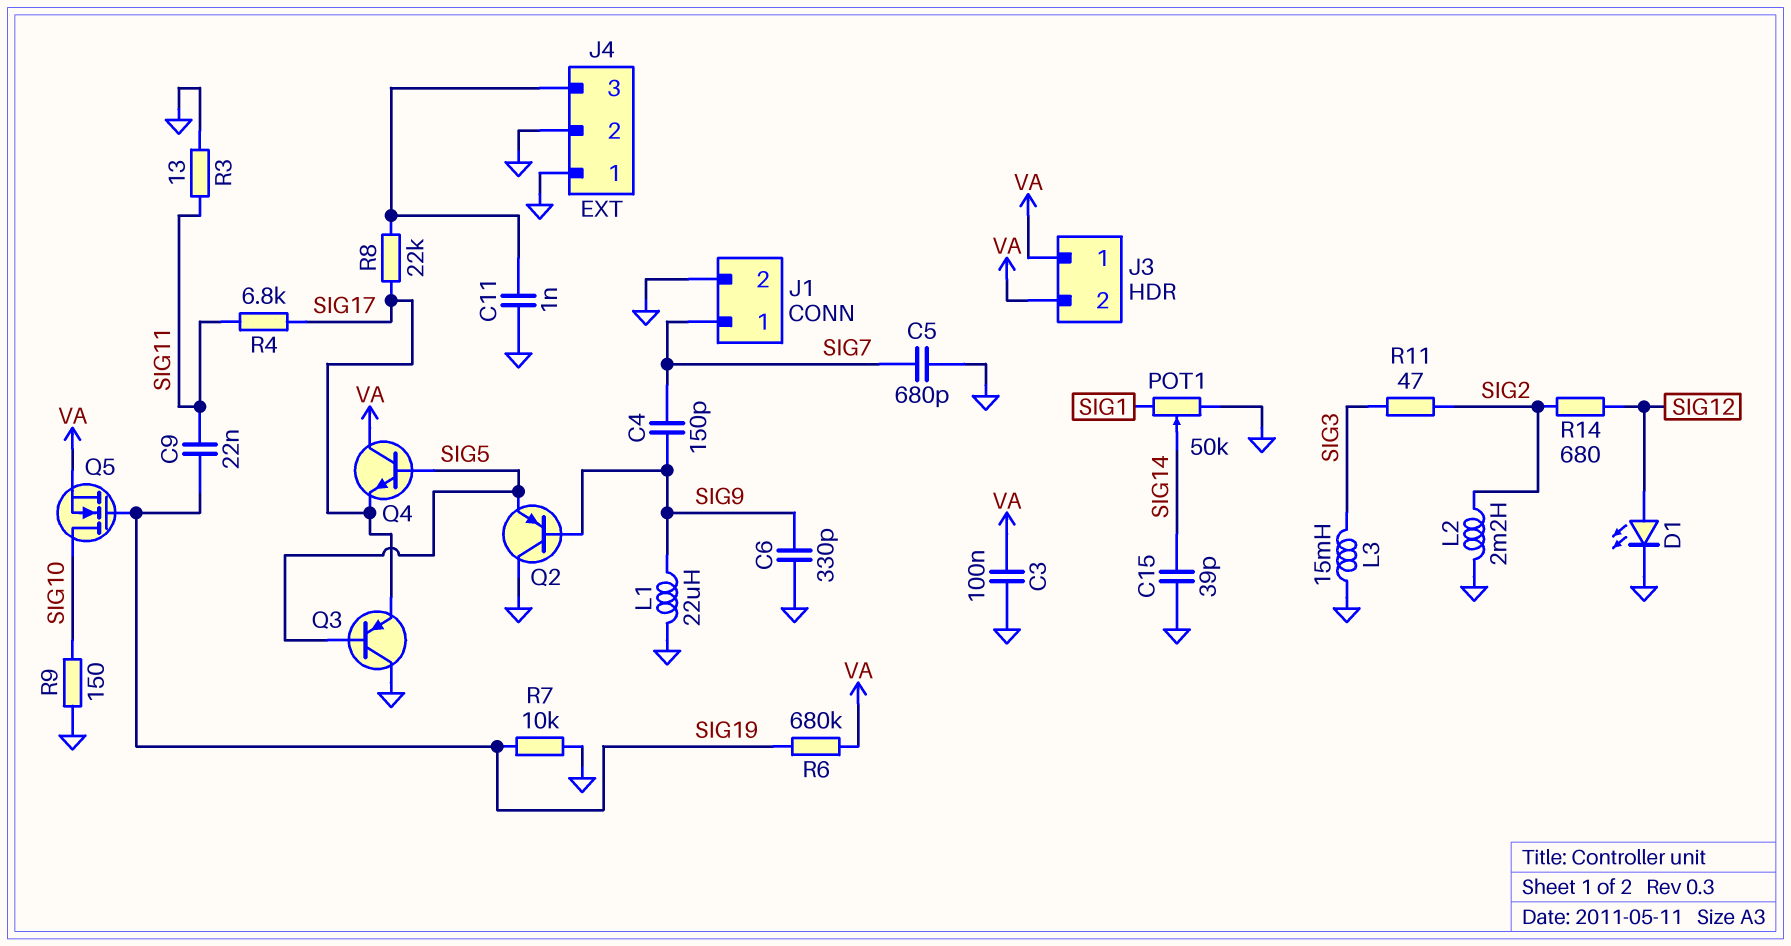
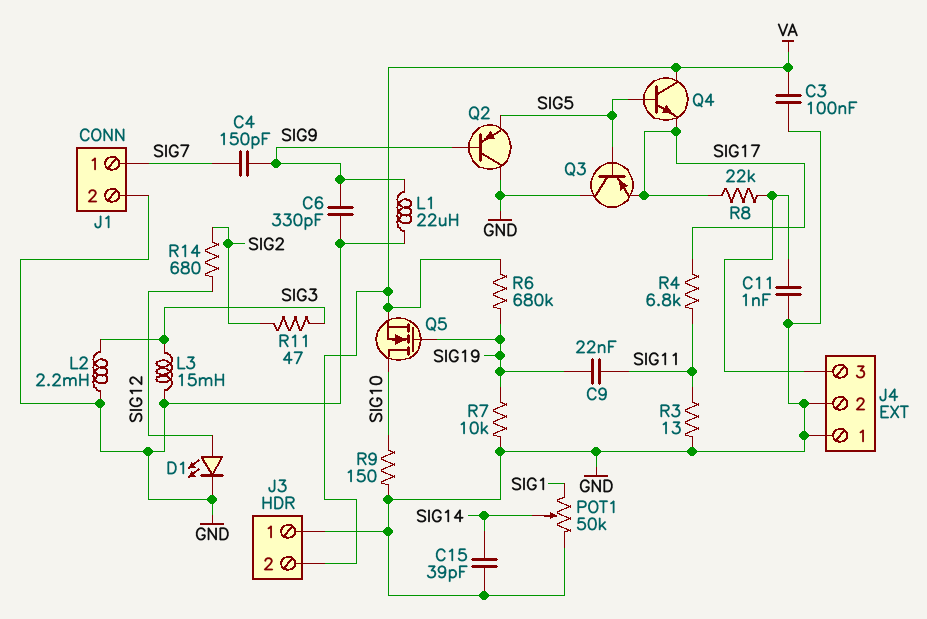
C5: 680pF (GND, SIG7) -> none
J3 pin 1: VA -> GND
L2: 2.2mH (GND, SIG2) -> 2.2mH (GND, SIG3)

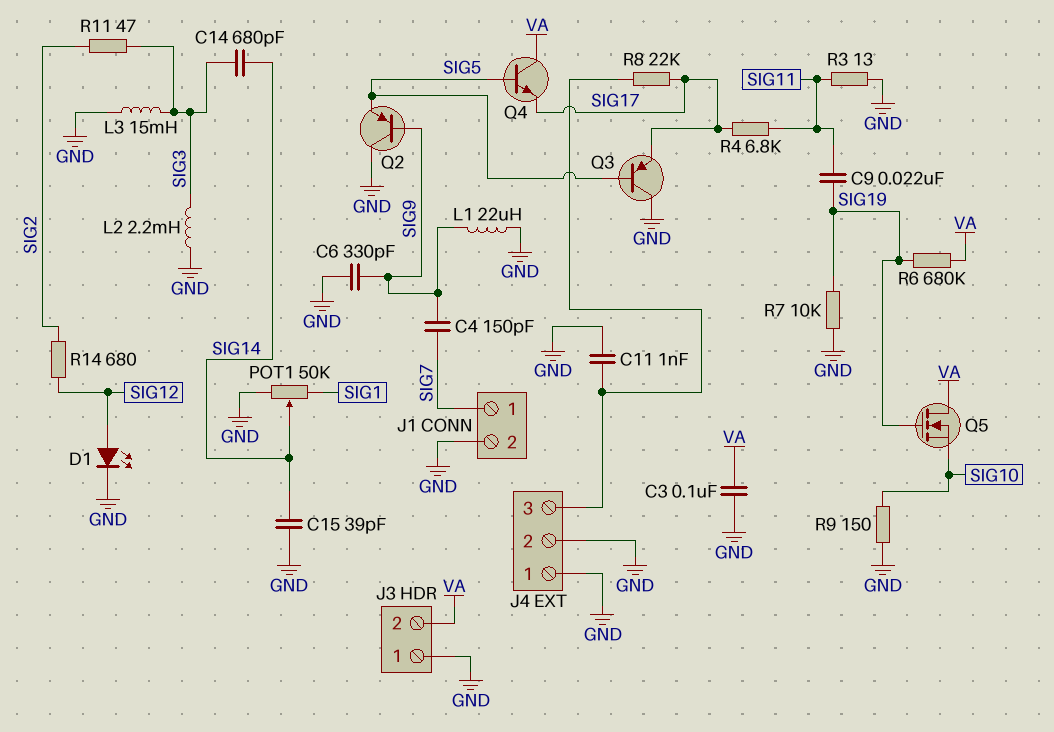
C14: none -> 680pF (SIG3, SIG14)
Q5: NMOS (G SIG19, D SIG10, S VA) -> NMOS (G SIG19, D VA, S SIG10)

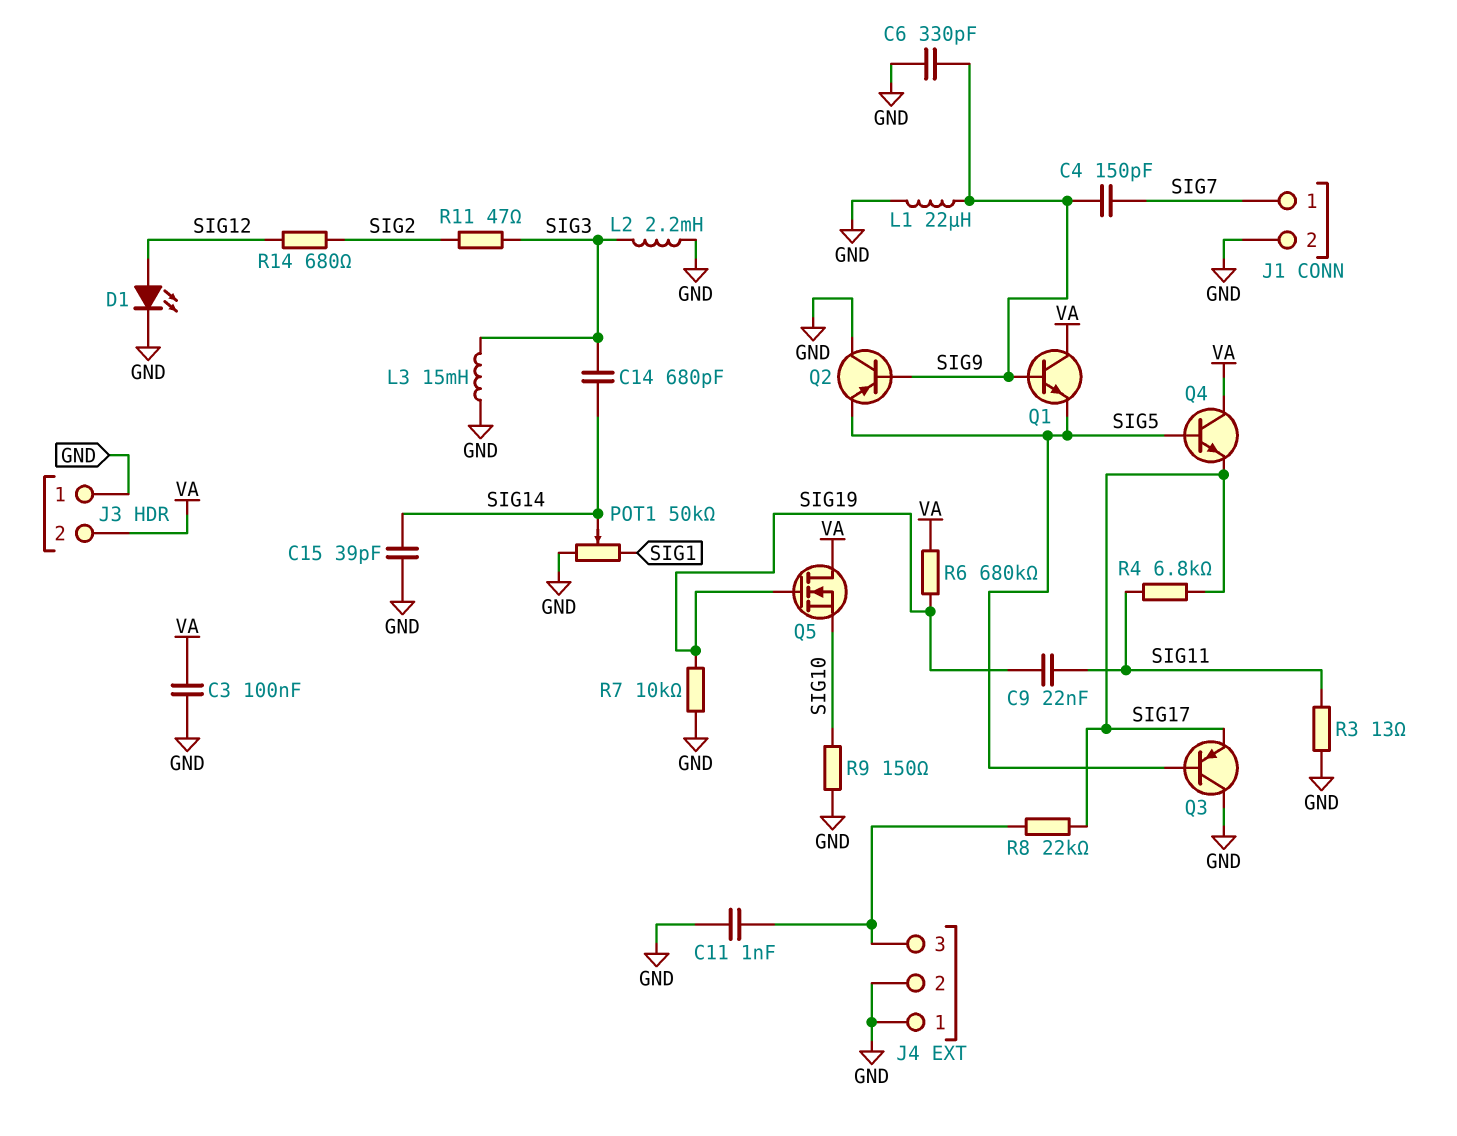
Q1: none -> NPN (B SIG9, C VA, E SIG5)

